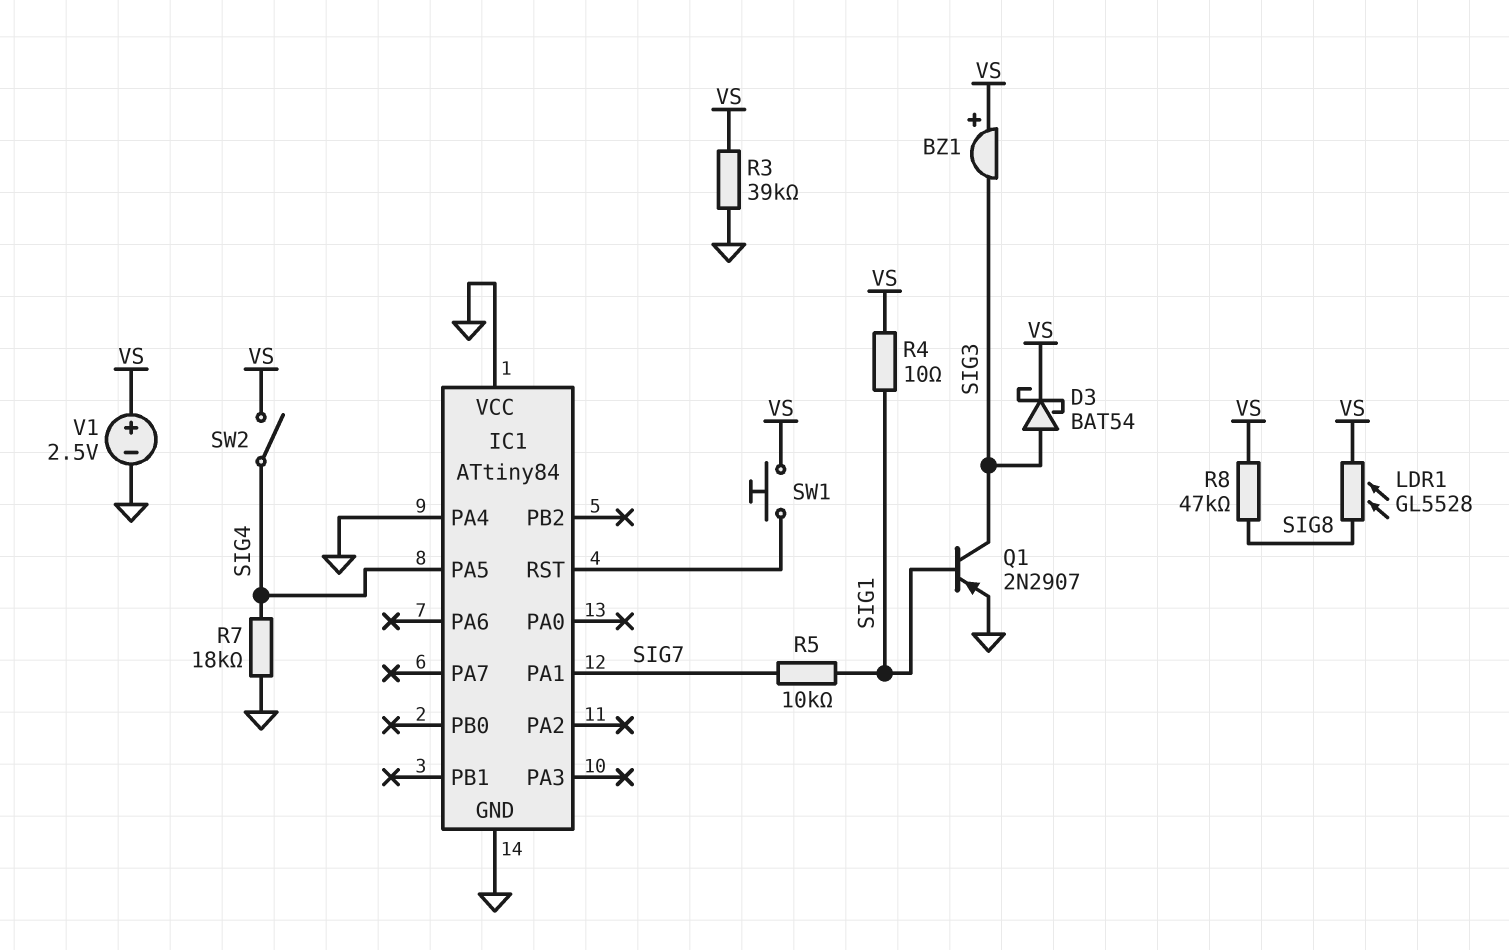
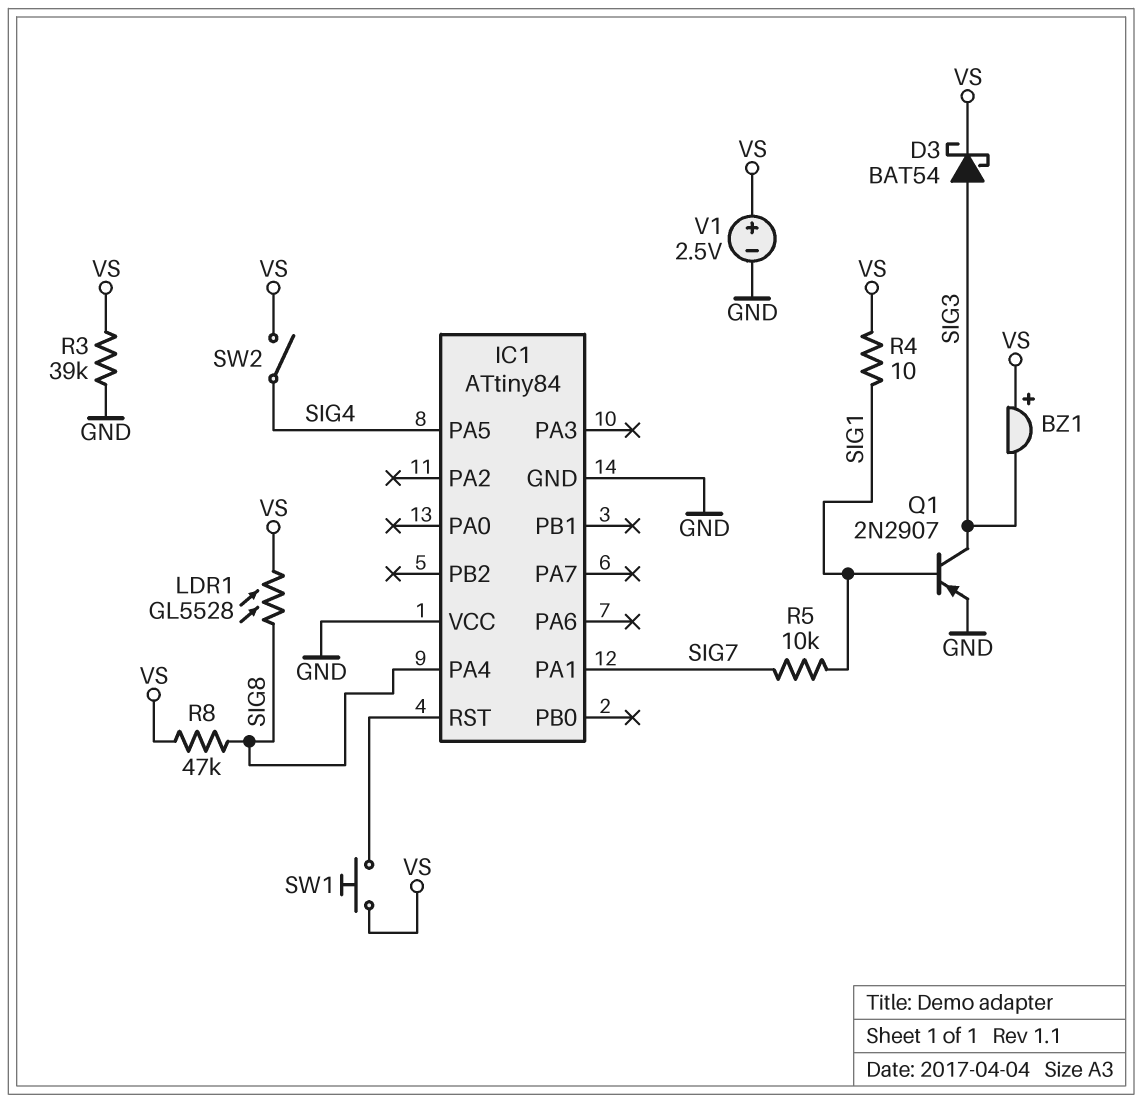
IC1 pin PA4: GND -> SIG8
R7: 18k (GND, SIG4) -> none

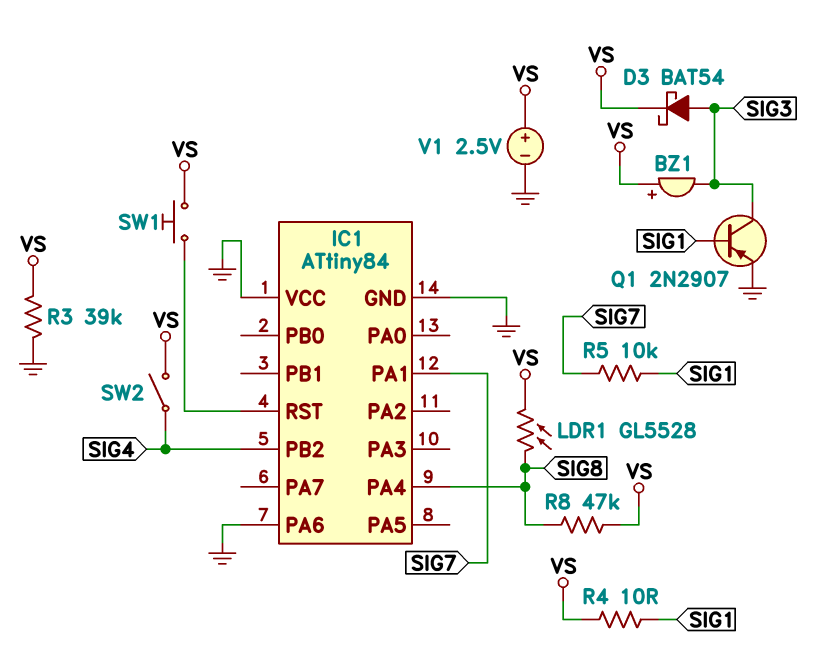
IC1 pin PA5: SIG4 -> none
IC1 pin PA6: none -> GND
IC1 pin PB2: none -> SIG4

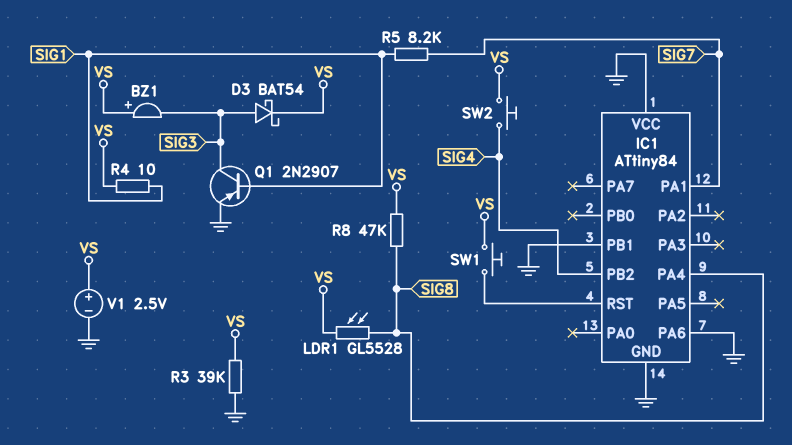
IC1 pin PB1: none -> GND
R5: 10k (SIG1, SIG7) -> 8.2k (SIG1, SIG7)
SW2: switch (SIG4, VS) -> button (SIG4, VS)

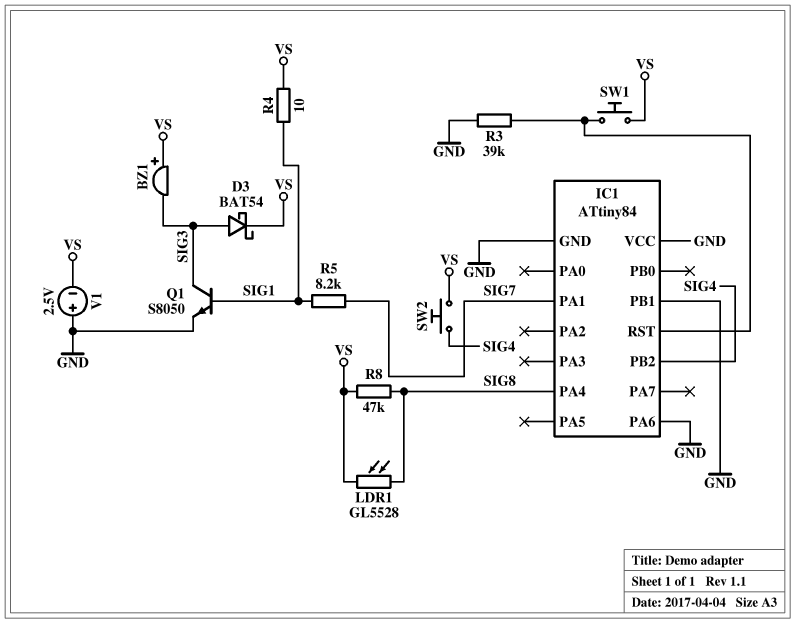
Q1: PNP 2N2907 (B SIG1, C SIG3, E GND) -> NPN S8050 (B SIG1, C SIG3, E GND)
R3: 39k (GND, VS) -> 39k (GND, IC1/RST)
V1: 2.5V (plus VS, minus GND) -> 2.5V (plus GND, minus VS)

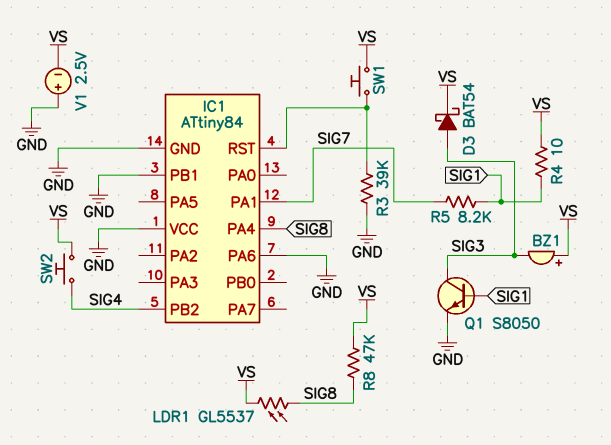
LDR1: GL5528 (SIG8, VS) -> GL5537 (SIG8, VS)

